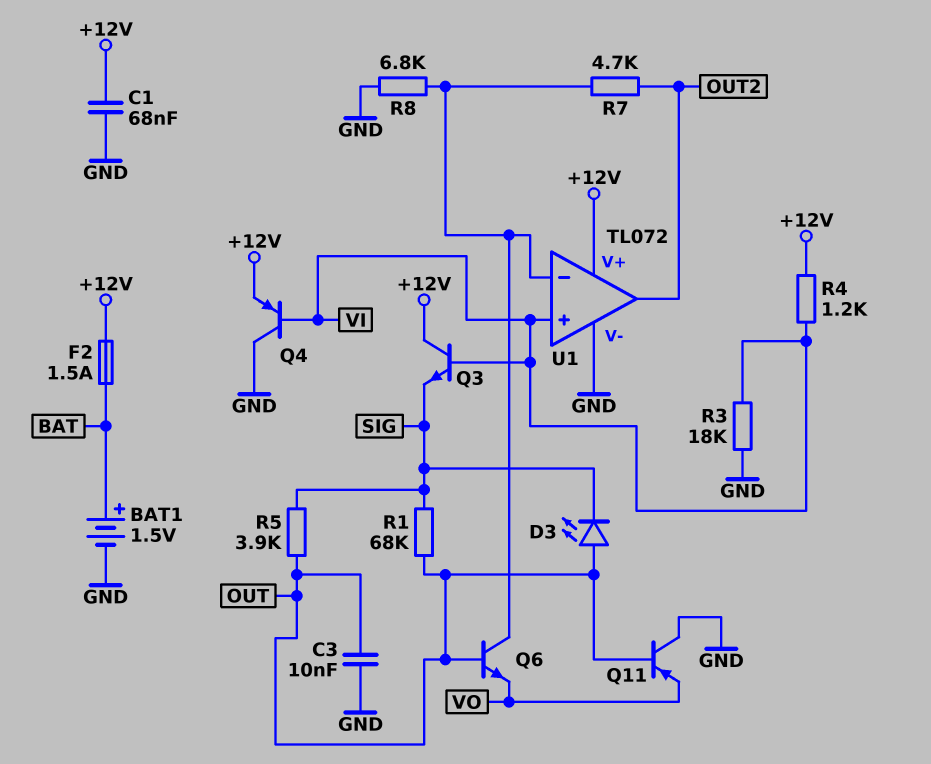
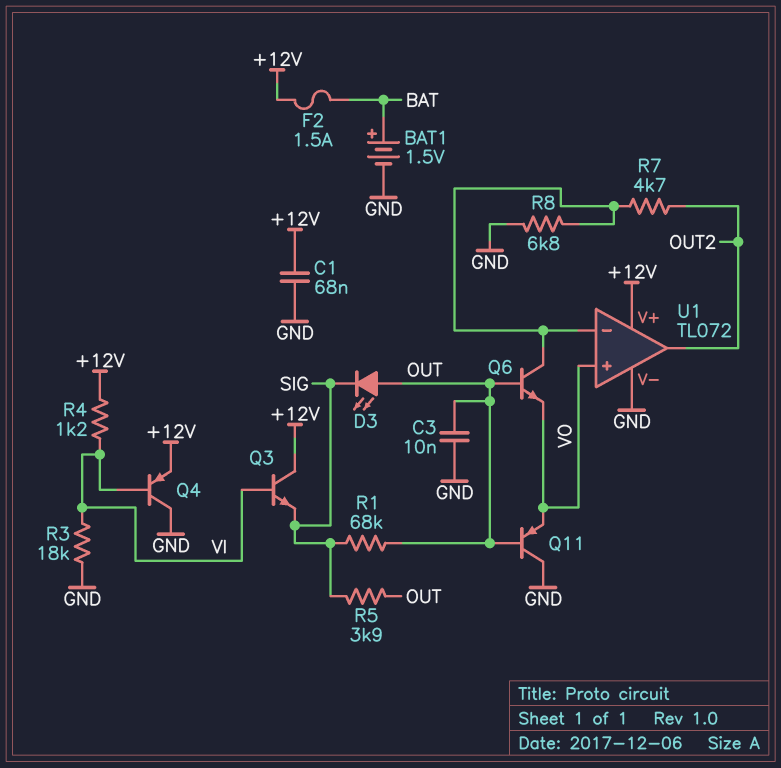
U1 pin in+: VI -> VO

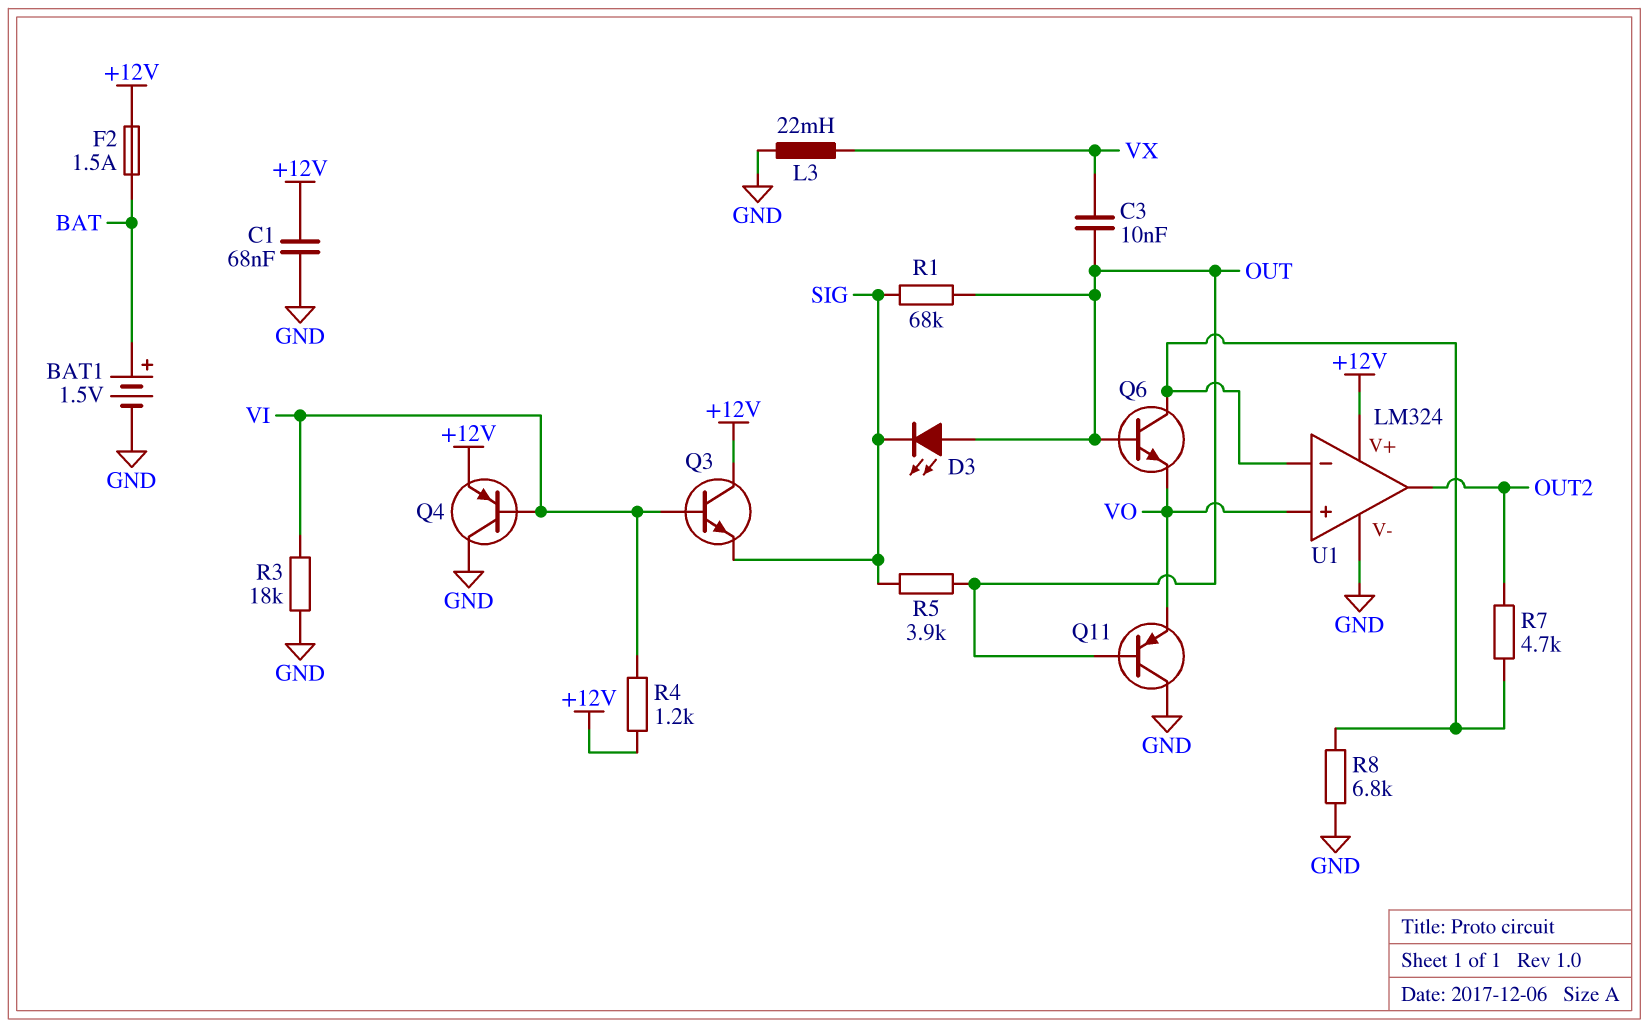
C3: 10nF (GND, OUT) -> 10nF (OUT, VX)
L3: none -> 22mH (GND, VX)
U1: TL072 -> LM324

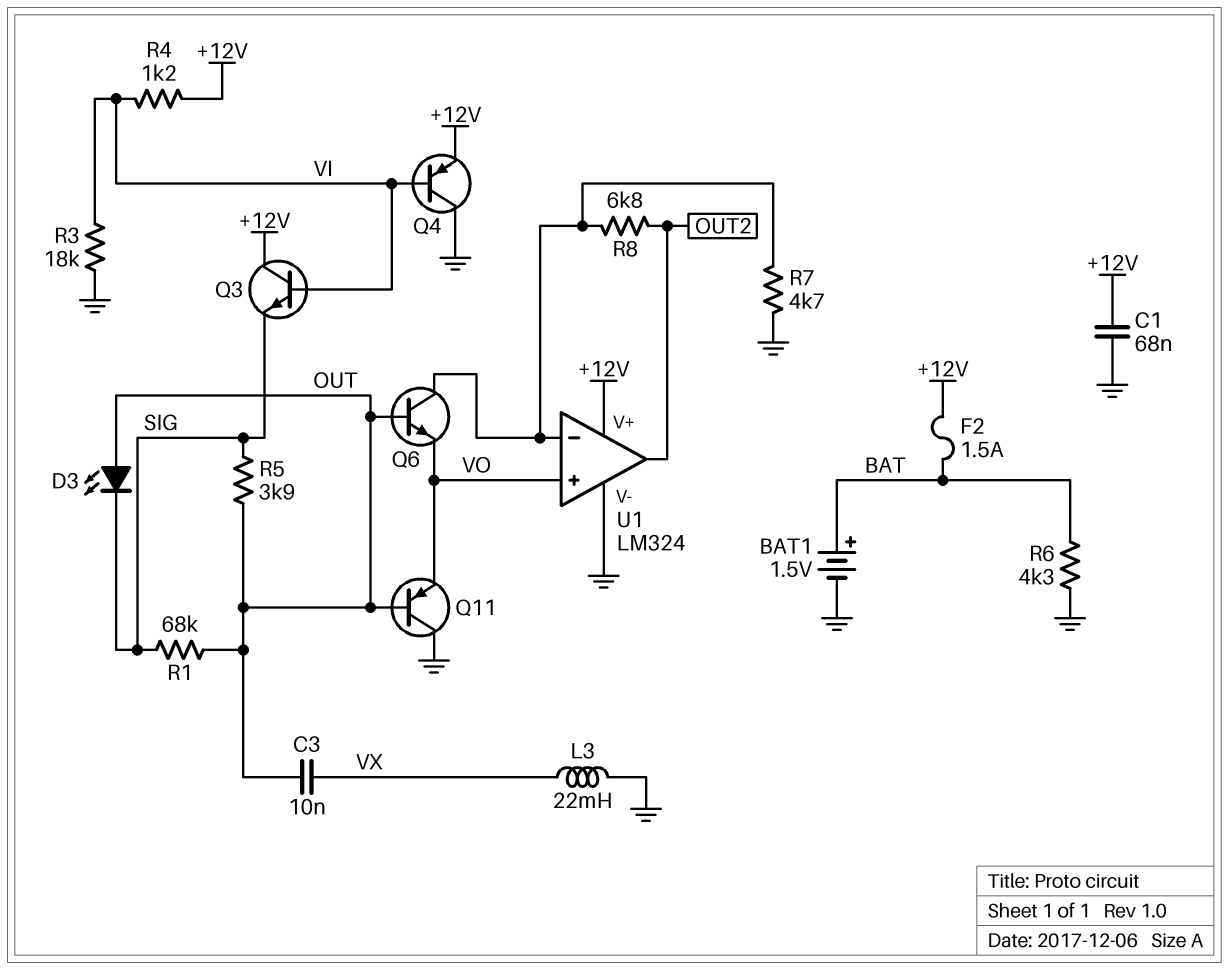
R6: none -> 4.3k (BAT, GND)
R7: 4.7k (OUT2, U1/in-) -> 4.7k (GND, U1/in-)
R8: 6.8k (GND, U1/in-) -> 6.8k (OUT2, U1/in-)

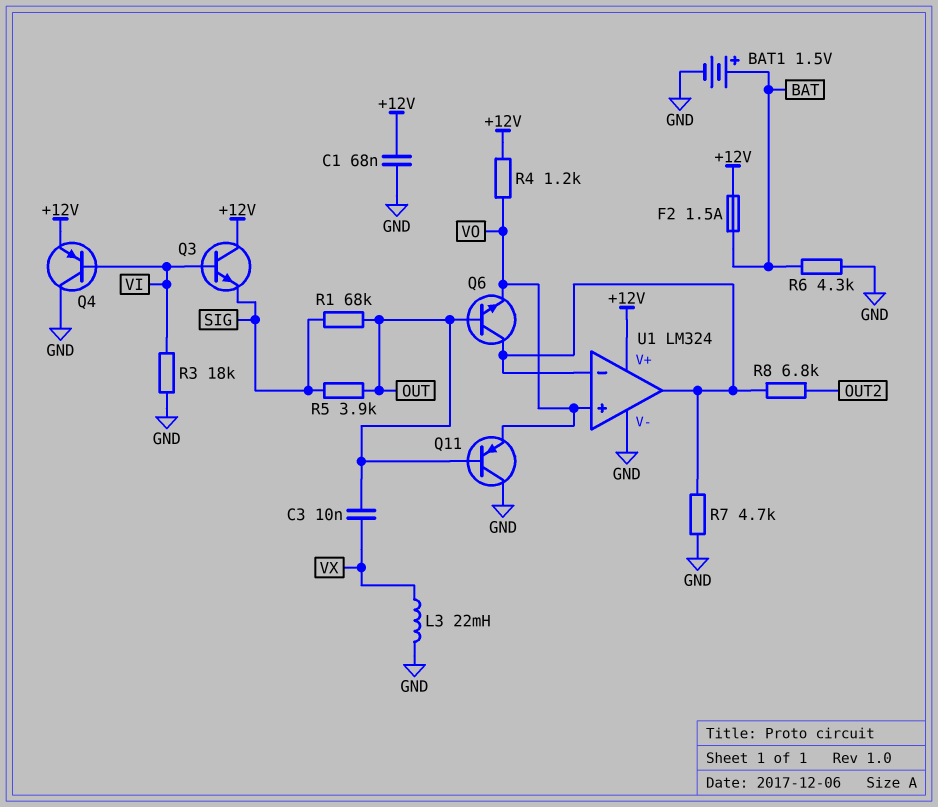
D3: LED (A OUT, K SIG) -> none
R4: 1.2k (+12V, VI) -> 1.2k (+12V, VO)
U1 pin out: OUT2 -> U1/in-

